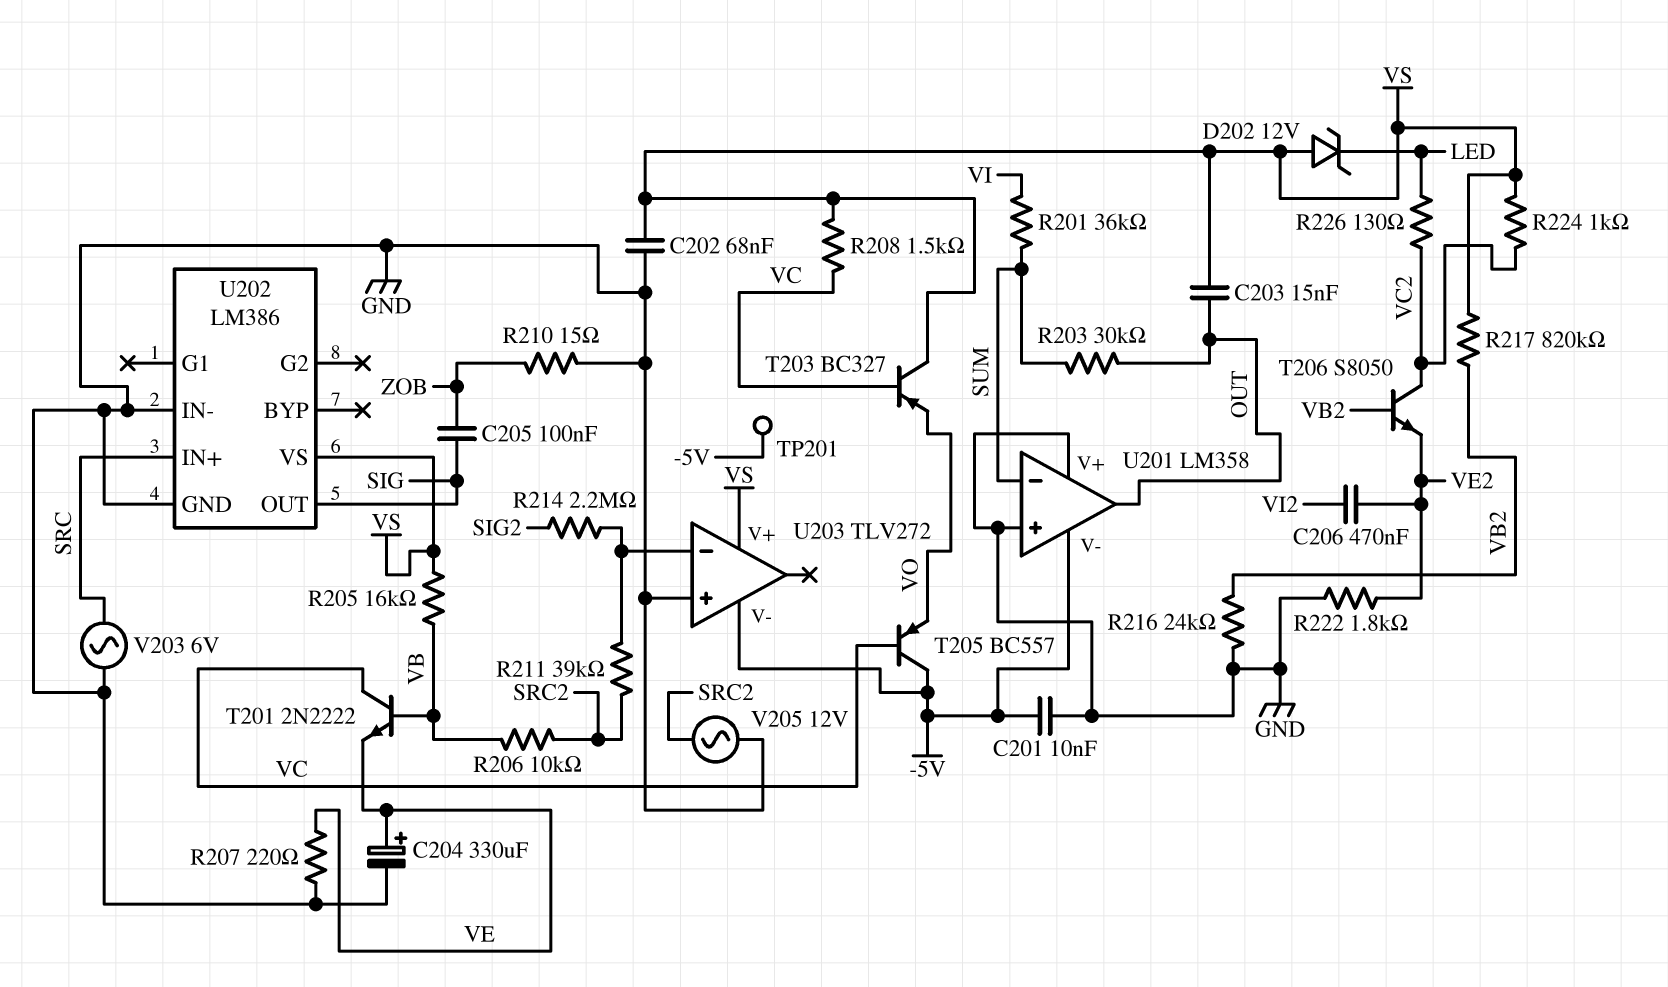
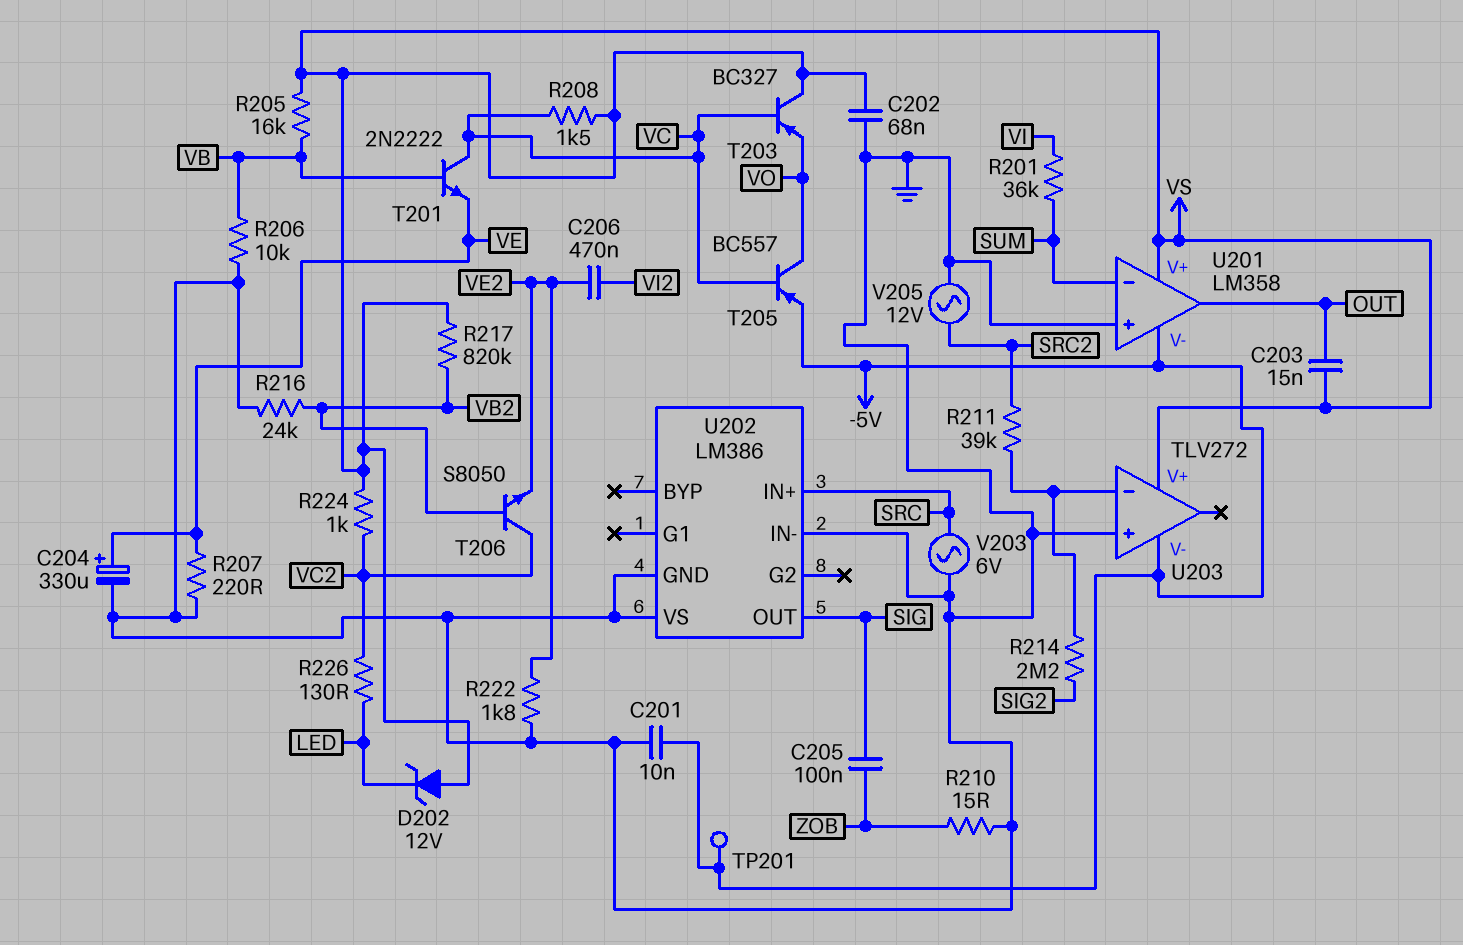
R203: 30k (OUT, SUM) -> none
R206: 10k (SRC2, VB) -> 10k (GND, VB)
T205: PNP BC557 (B VC, C -5V, E VO) -> PNP BC557 (B VC, C VO, E -5V)
U201 pin V+: GND -> VS
U202 pin VS: VS -> GND

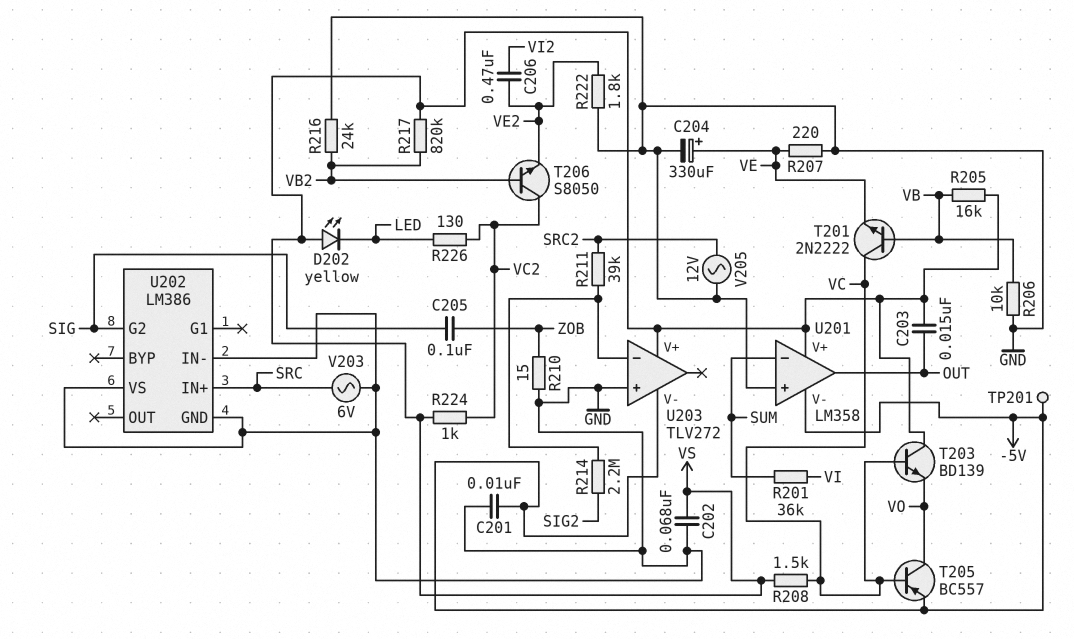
D202: zener 12V (A VS, K LED) -> LED yellow (A VS, K LED)
T203: PNP BC327 (B VC, C VS, E VO) -> NPN BD139 (B VC, C VS, E VO)
U202 pin G2: none -> SIG
U202 pin OUT: SIG -> none

